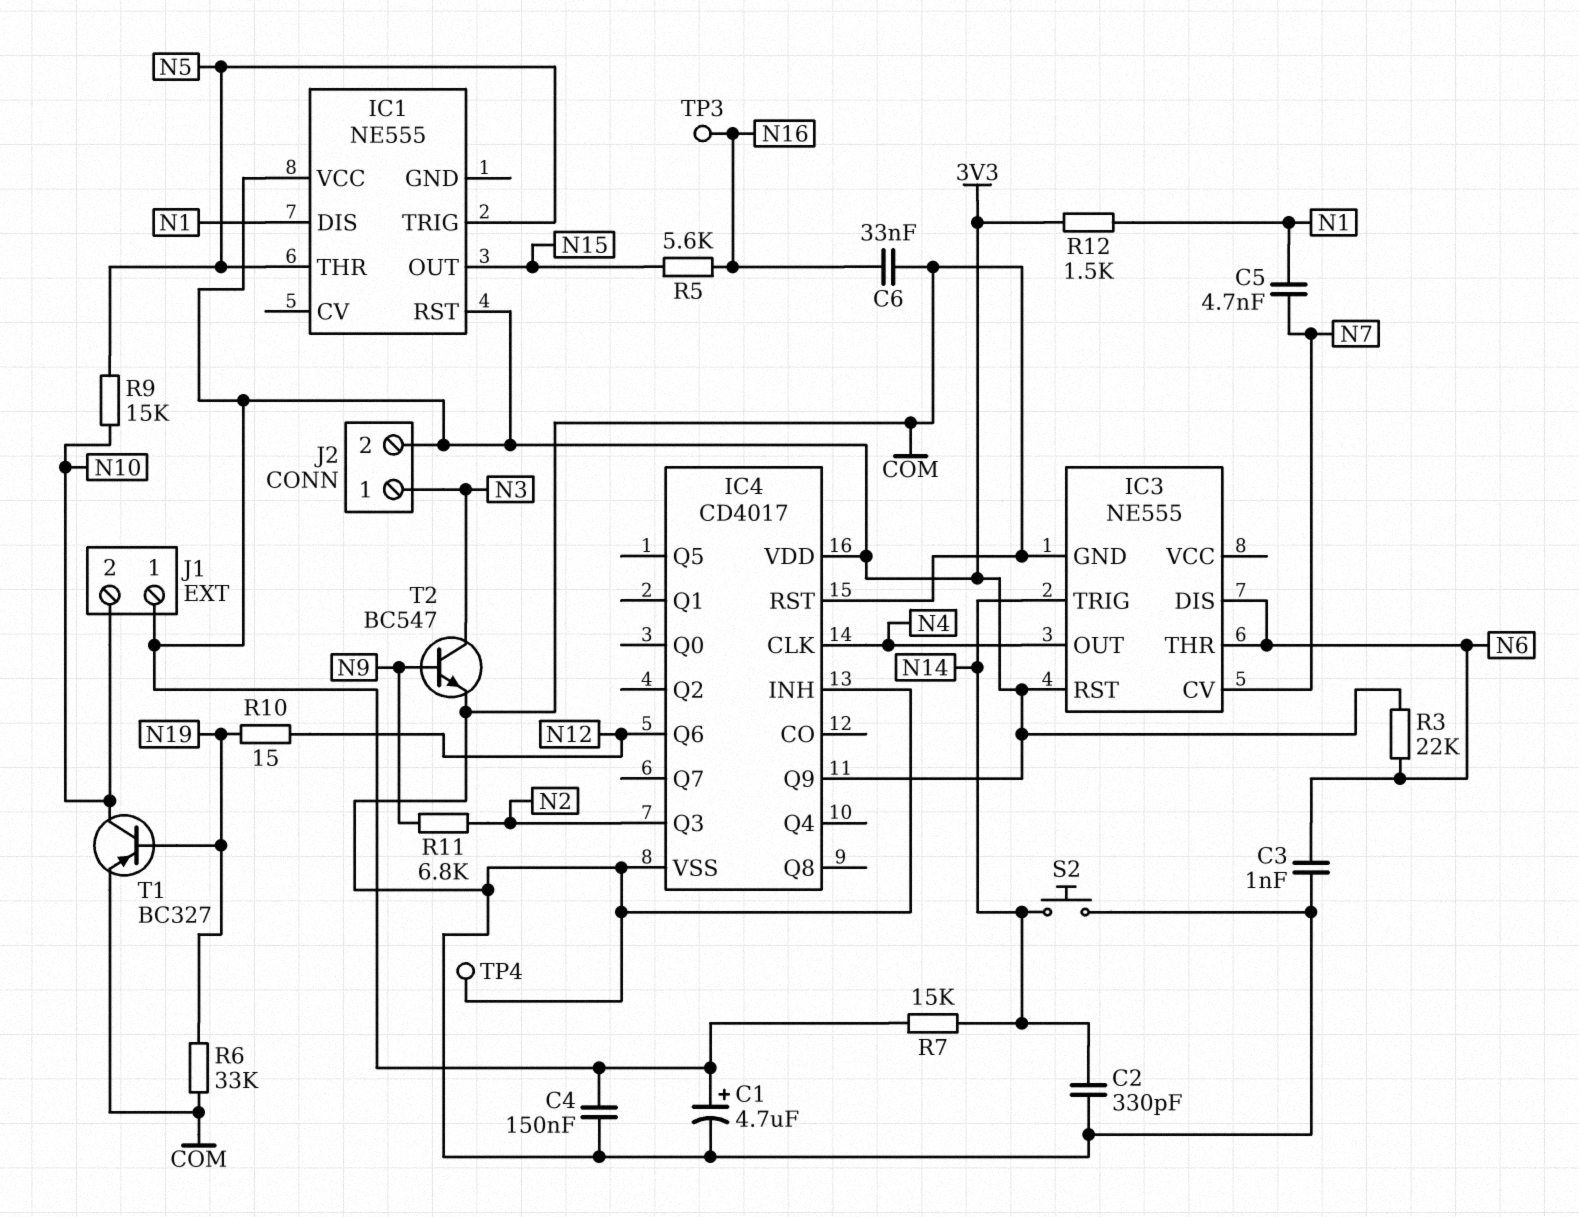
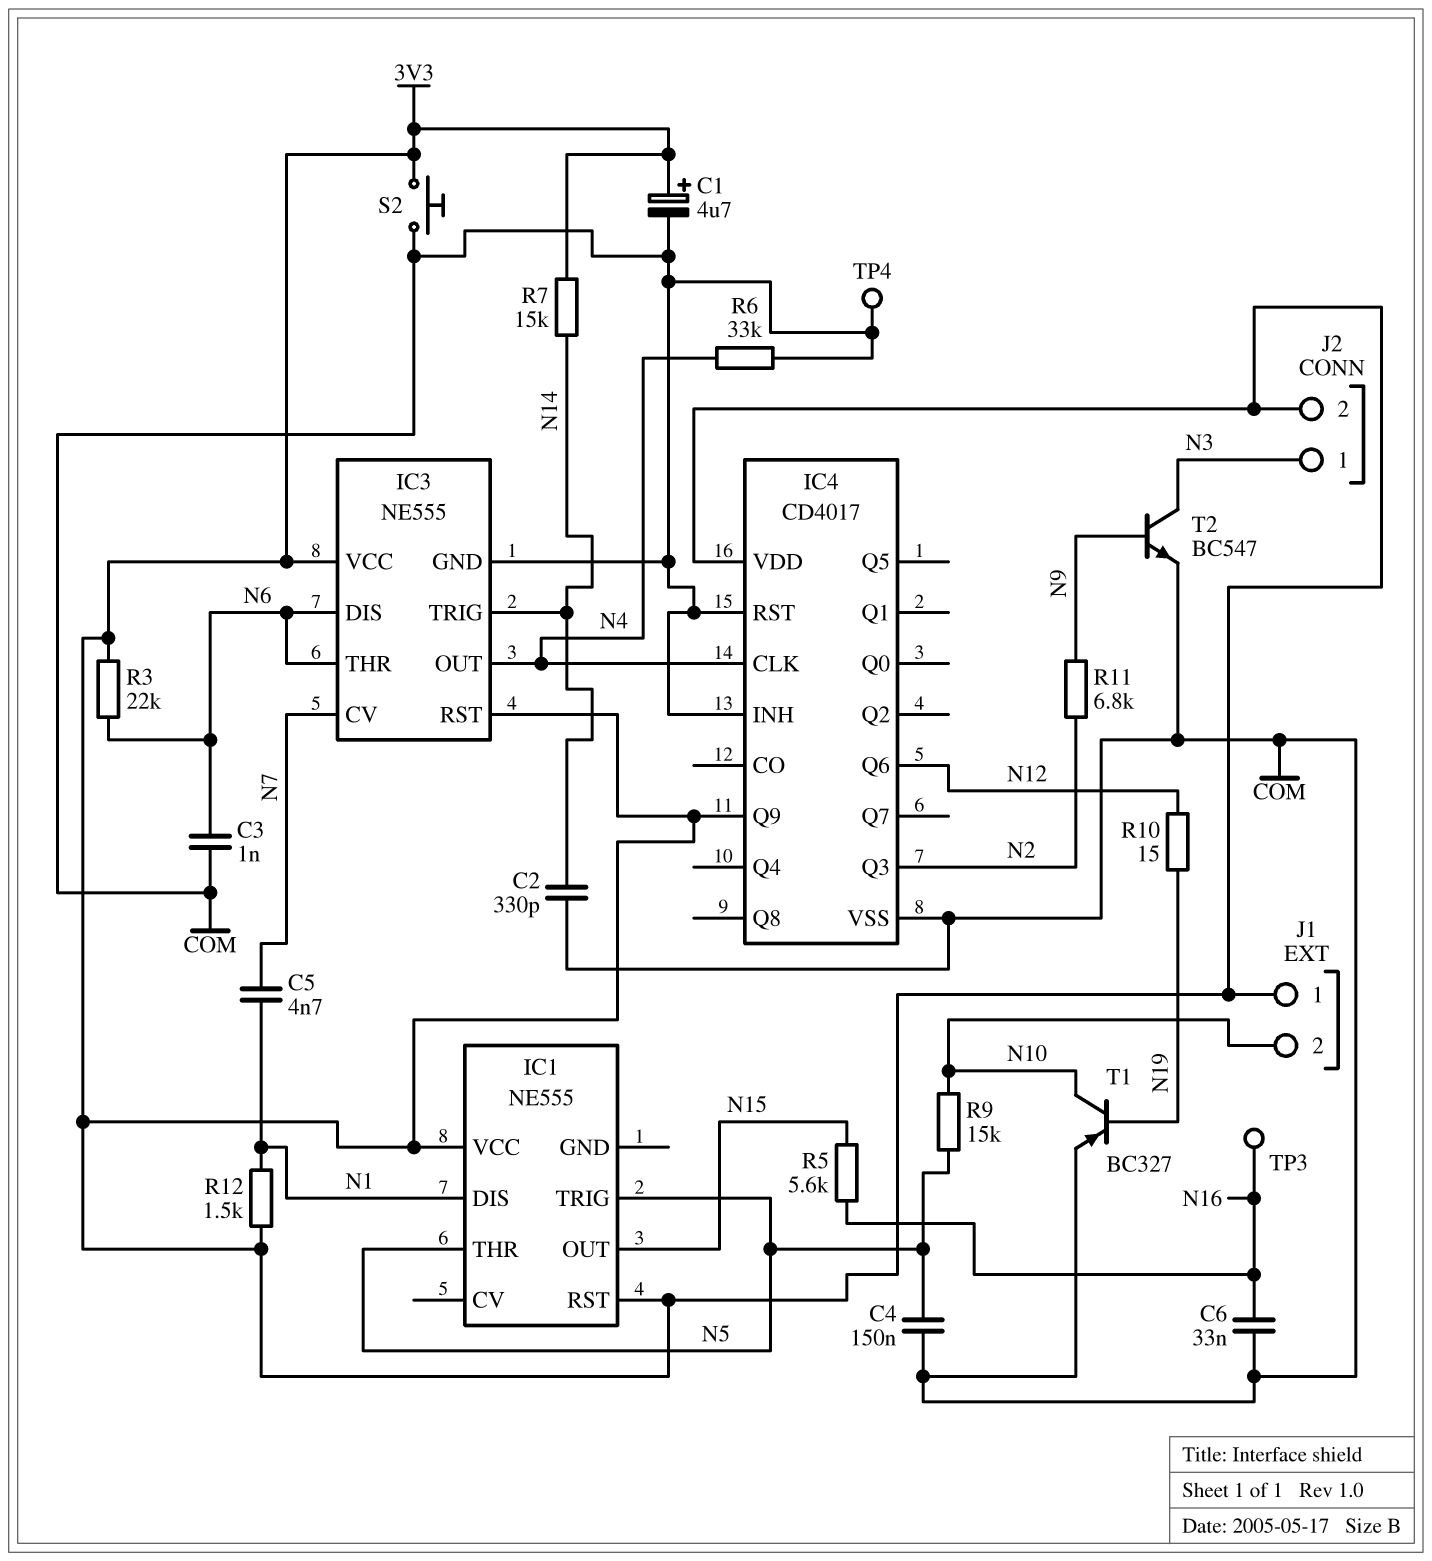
C4: 150nF (3V3, COM) -> 150nF (COM, N5)
IC3 pin VCC: none -> 3V3
R6: 33k (COM, N19) -> 33k (COM, N4)
S2: button (COM, N14) -> button (3V3, COM)

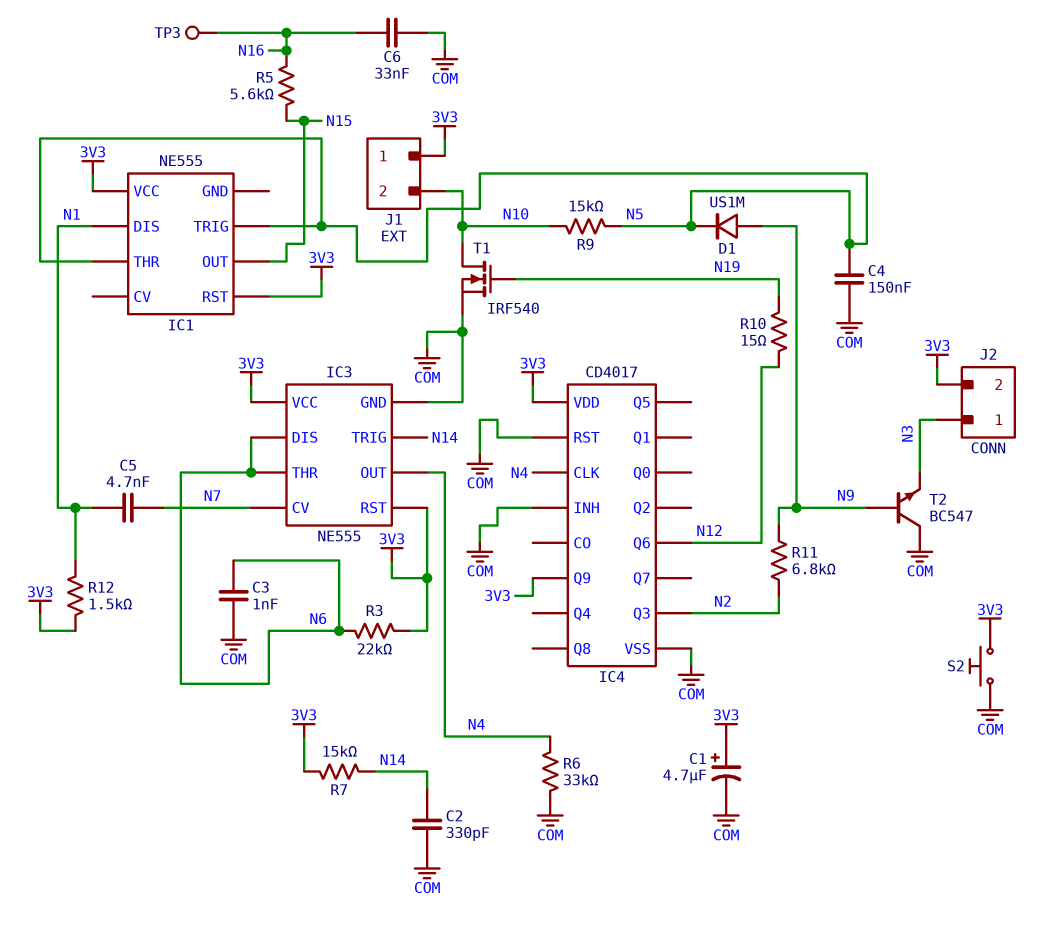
D1: none -> diode US1M (A N9, K N5)
T1: PNP BC327 (B N19, C N10, E COM) -> NMOS IRF540 (G N19, D N10, S COM)
T2: NPN BC547 (B N9, C N3, E COM) -> NPN BC547 (B N9, C COM, E N3)
TP4: test point (COM) -> none

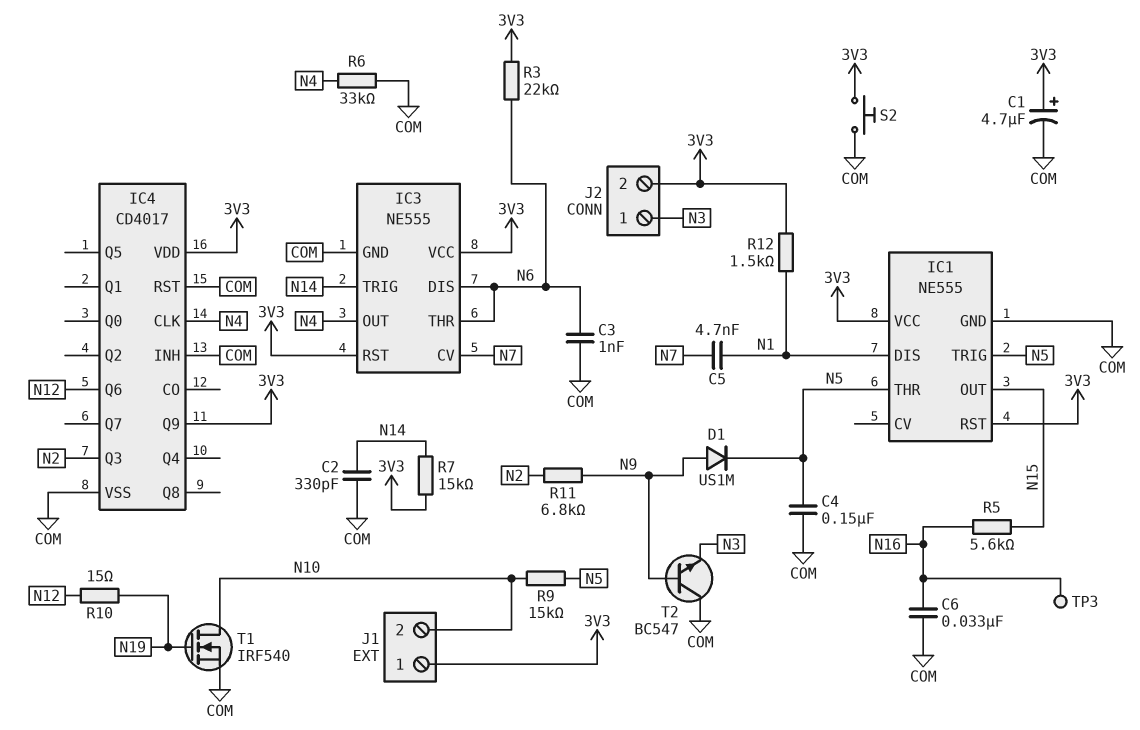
IC1 pin GND: none -> COM

